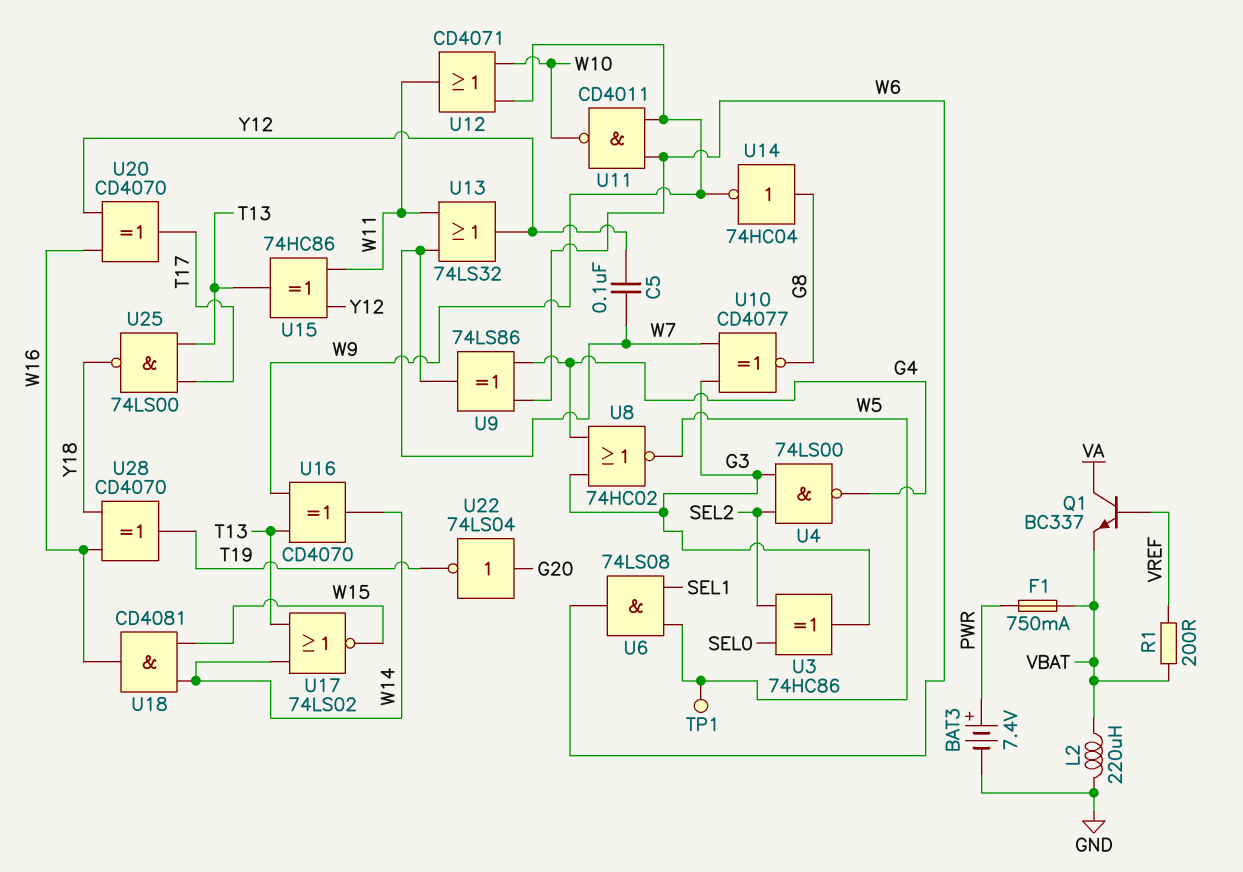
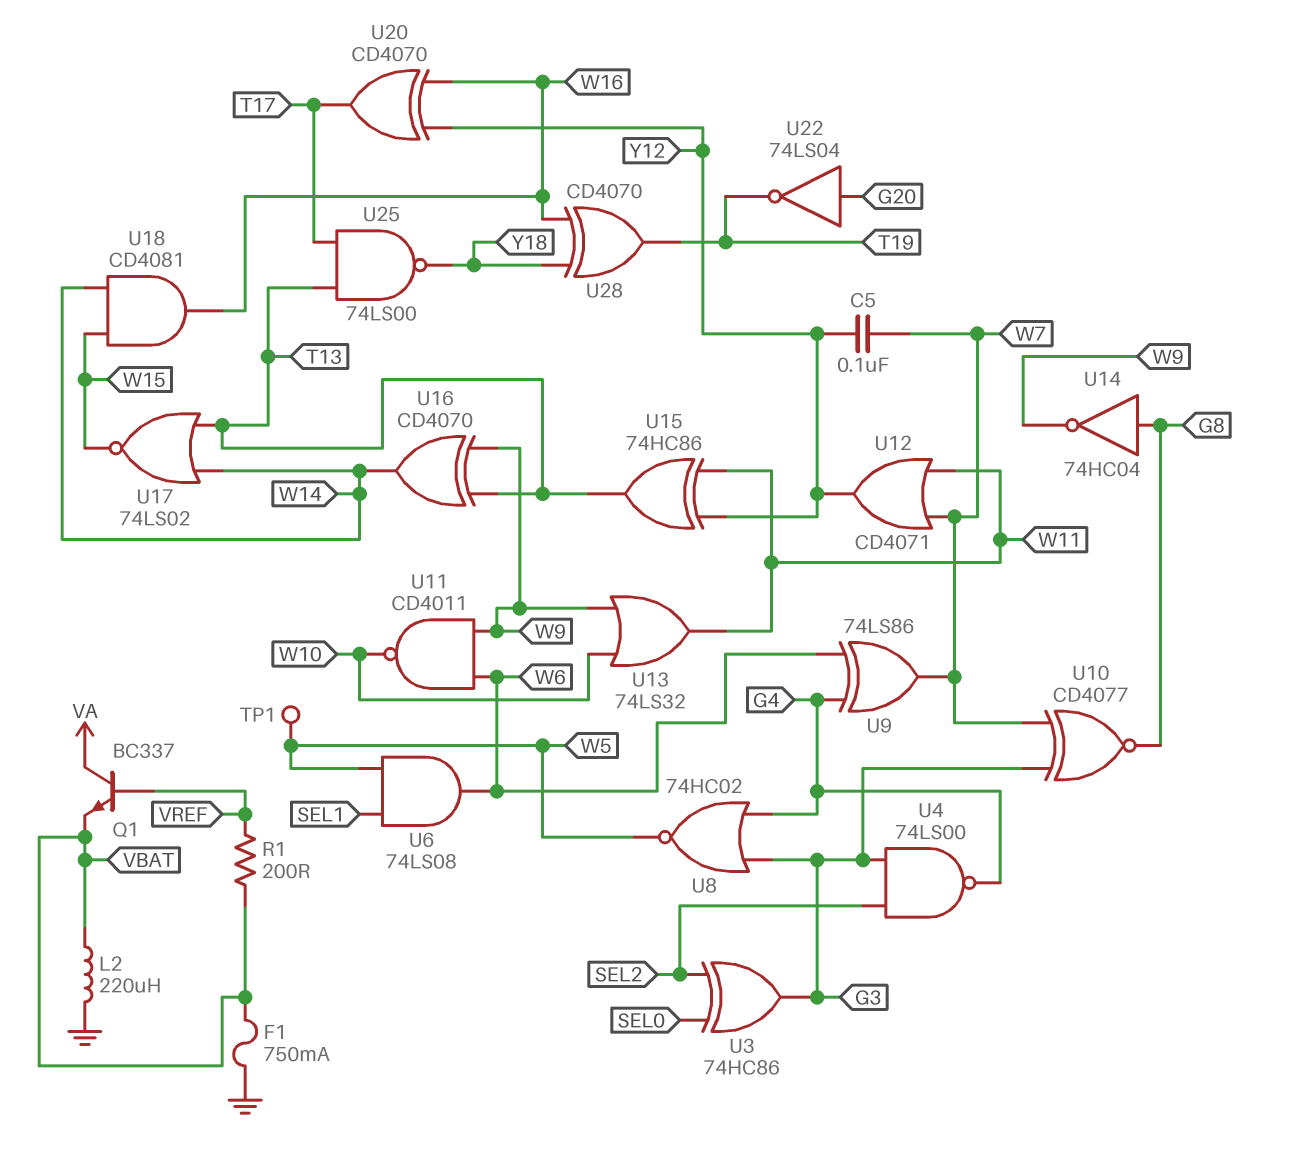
BAT3: 7.4V (plus PWR, minus GND) -> none
F1: 750mA (PWR, VBAT) -> 750mA (GND, VBAT)
U12: OR CD4071 (in W9, in W10, out W11) -> OR CD4071 (in W7, in W11, out Y12)
U13: OR 74LS32 (in W7, in W11, out Y12) -> OR 74LS32 (in W9, in W10, out W11)

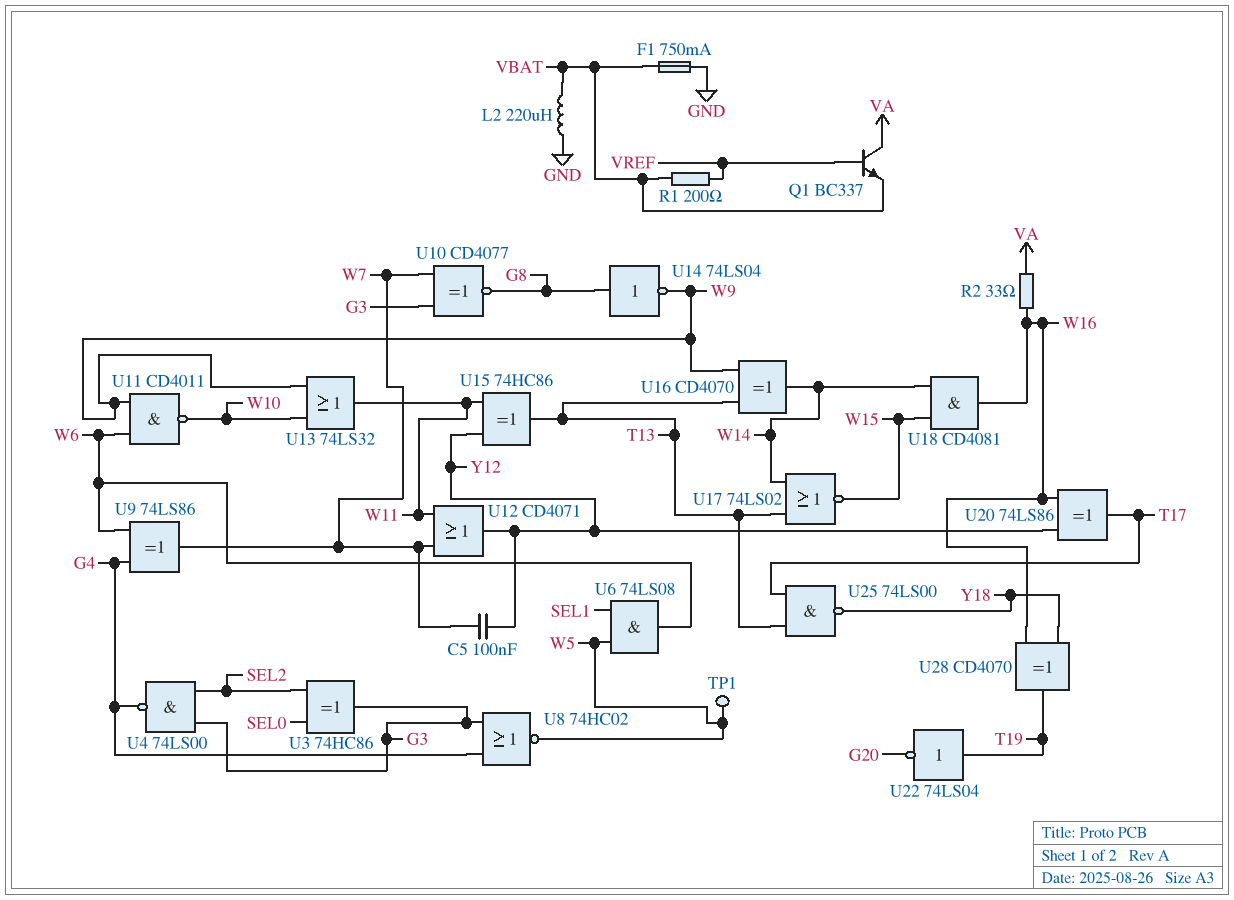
R2: none -> 33 (VA, W16)
U14: NOT 74HC04 (in G8, out W9) -> NOT 74LS04 (in G8, out W9)
U20: XOR CD4070 (in W16, in Y12, out T17) -> XOR 74LS86 (in W16, in Y12, out T17)
U22: NOT 74LS04 (in G20, out T19) -> NOT 74LS04 (in T19, out G20)

